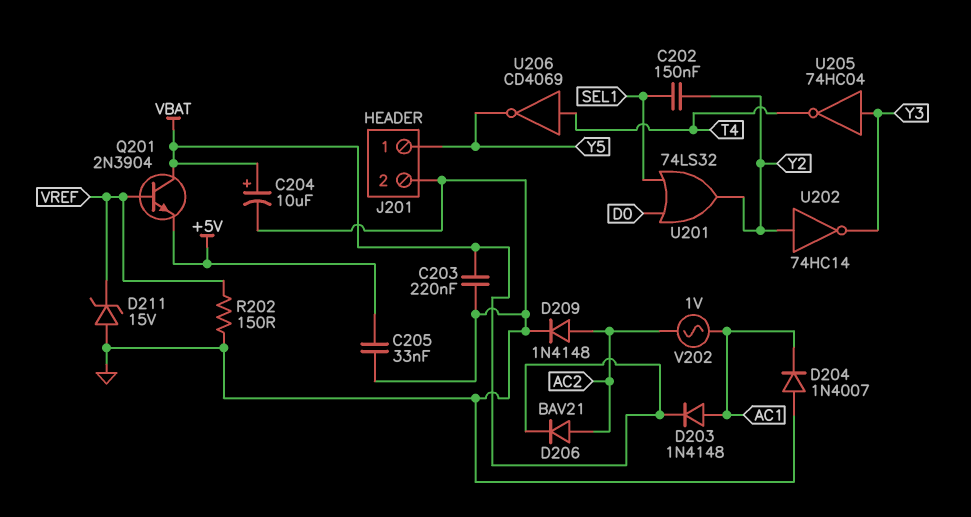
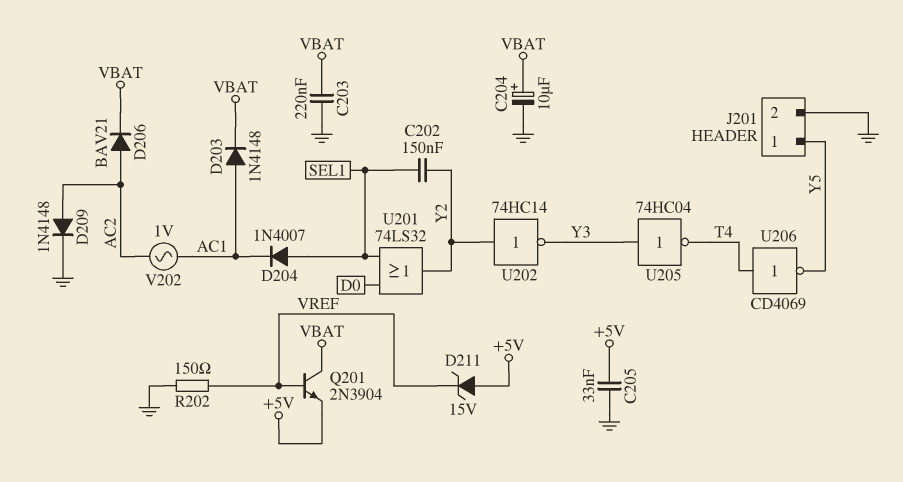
D204: diode 1N4007 (A GND, K AC1) -> diode 1N4007 (A SEL1, K AC1)
D211: zener 15V (A GND, K VREF) -> zener 15V (A +5V, K VREF)

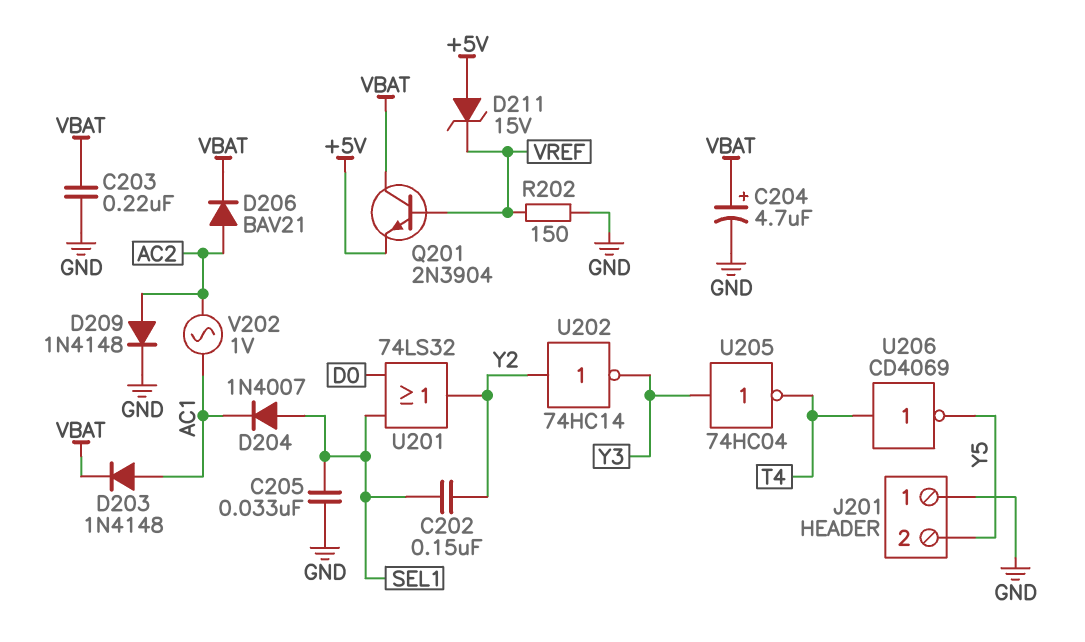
C204: 10uF (plus VBAT, minus GND) -> 4.7uF (plus VBAT, minus GND)
C205: 33nF (+5V, GND) -> 33nF (GND, SEL1)
J201 pin 1: Y5 -> GND
J201 pin 2: GND -> Y5

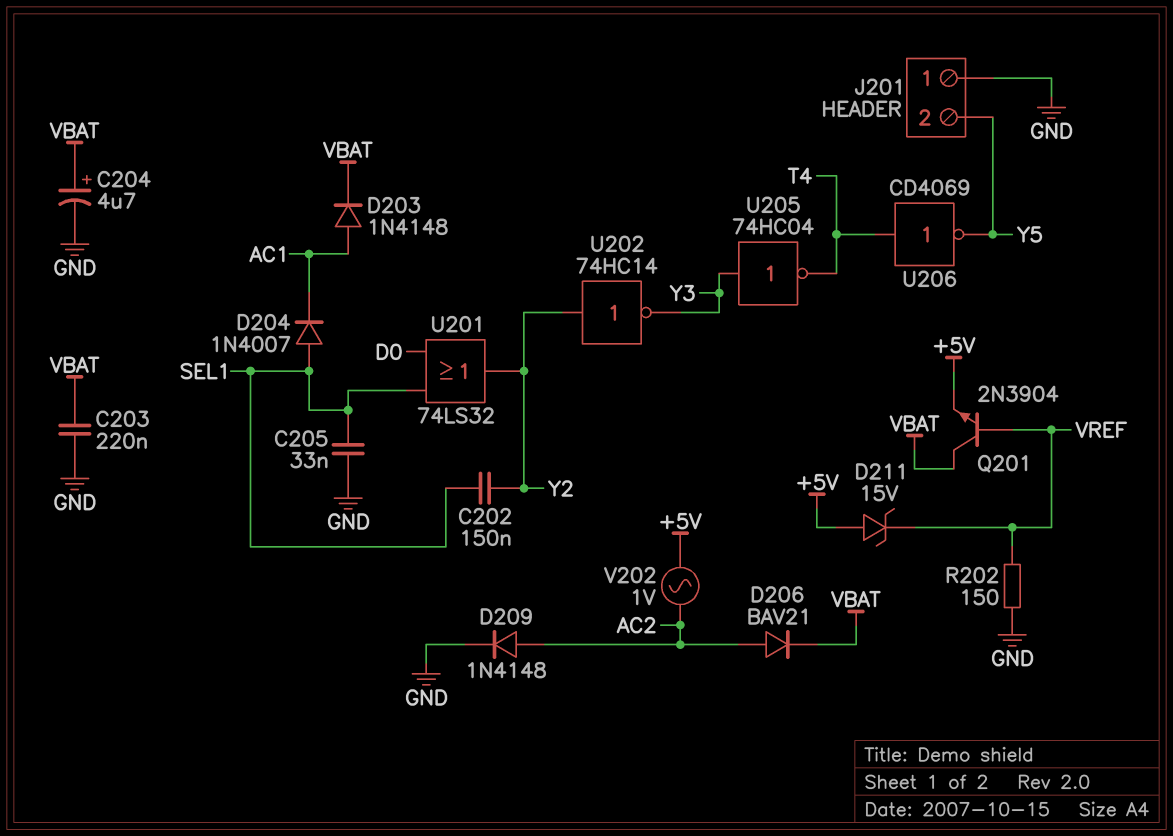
V202: AC 1V (AC1, AC2) -> AC 1V (+5V, AC2)

